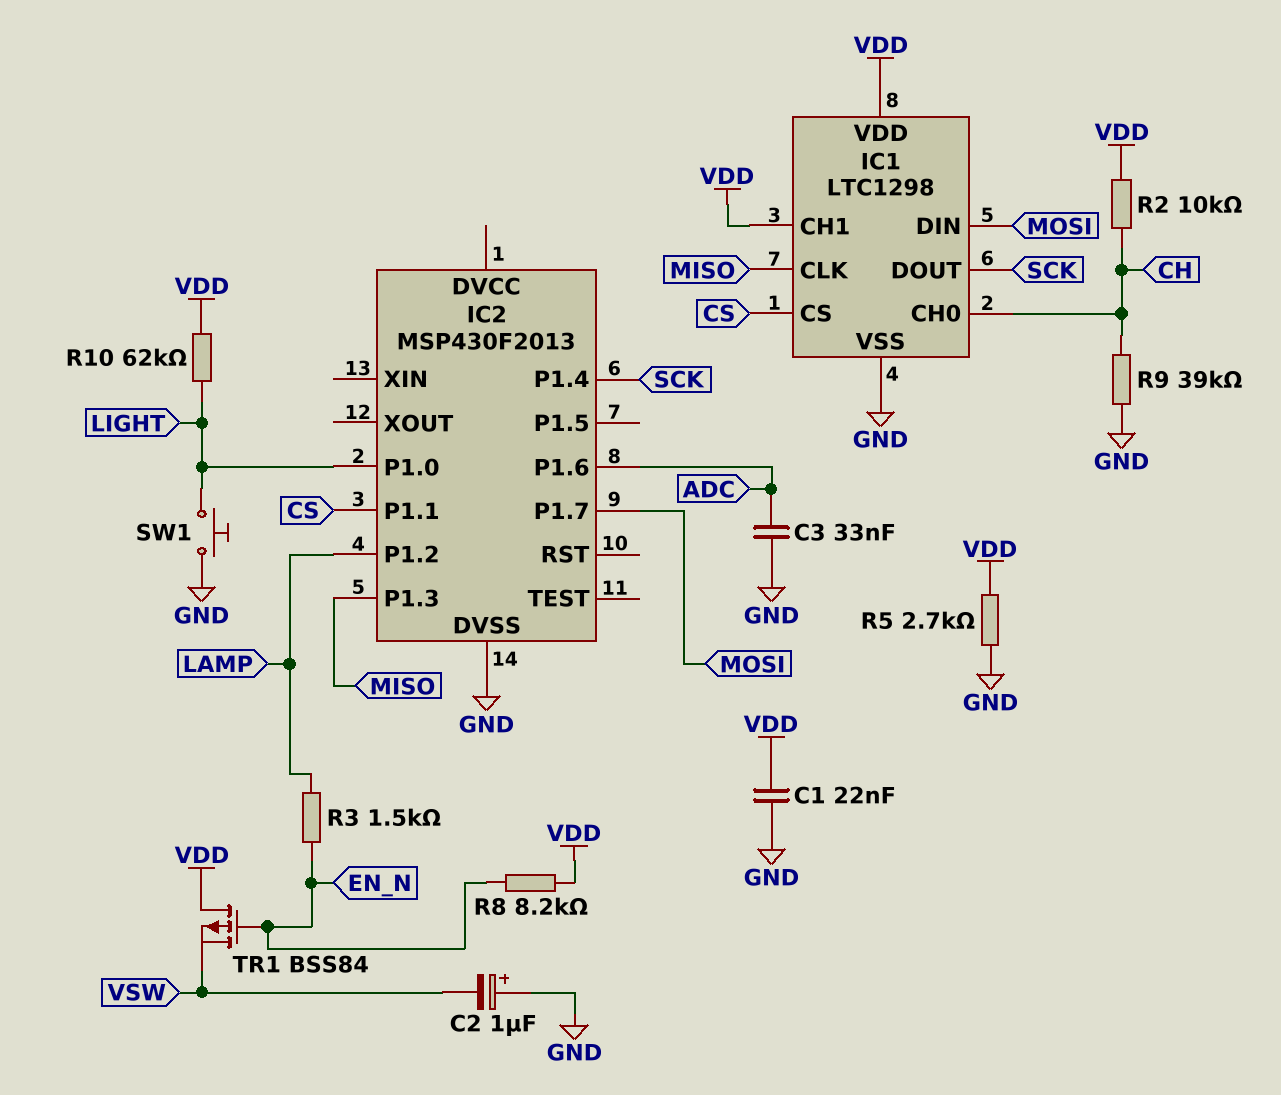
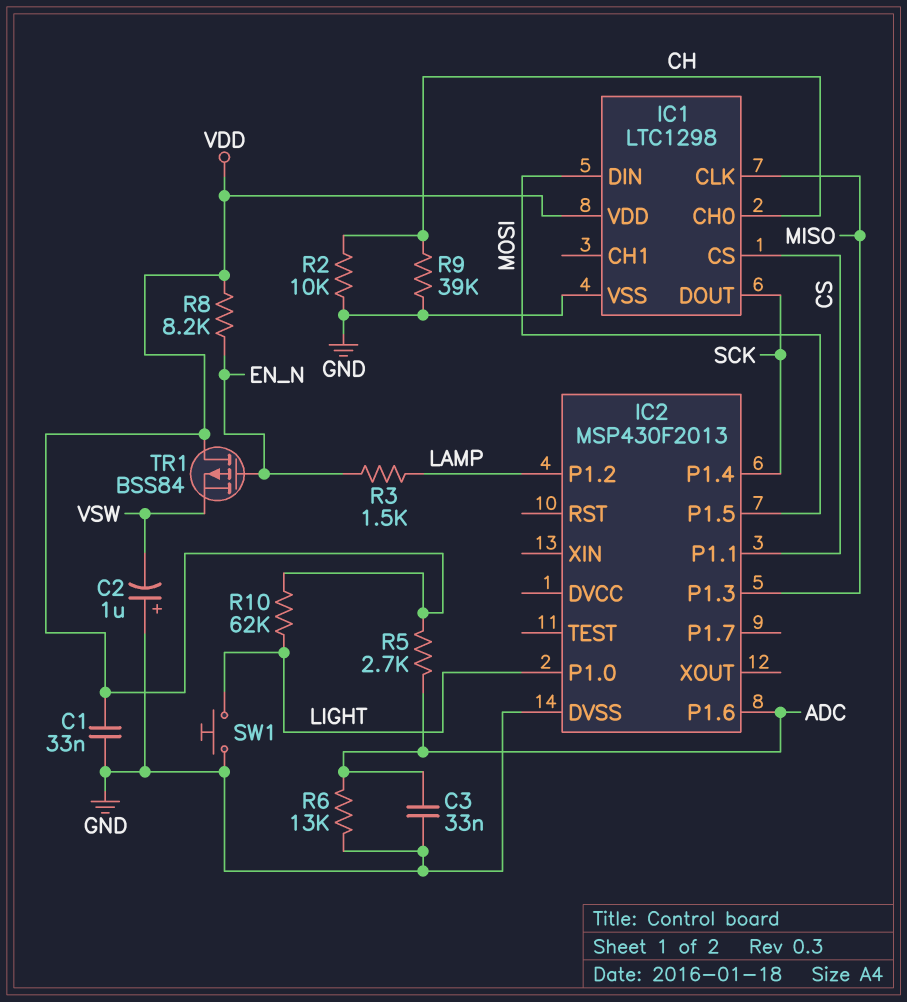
C1: 22nF (GND, VDD) -> 33nF (GND, VDD)
IC1 pin CH1: VDD -> none
IC2 pin P1.5: none -> MOSI
IC2 pin P1.7: MOSI -> none
R2: 10k (CH, VDD) -> 10k (CH, GND)
R5: 2.7k (GND, VDD) -> 2.7k (ADC, VDD)
R6: none -> 13k (ADC, GND)

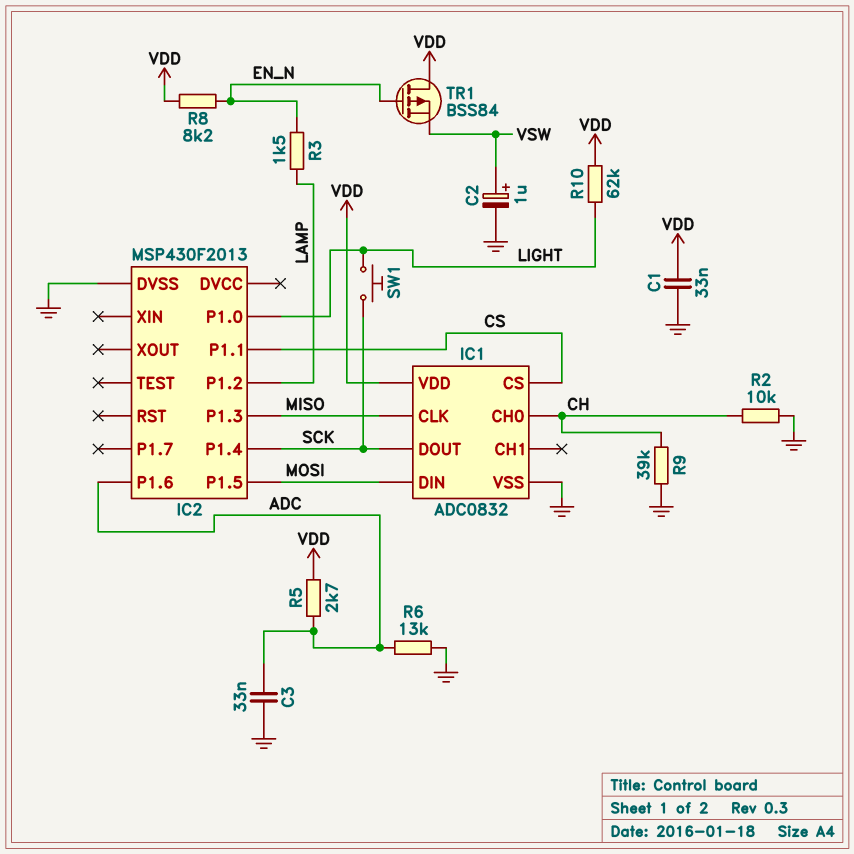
C2: 1uF (plus GND, minus VSW) -> 1uF (plus VSW, minus GND)
IC1: LTC1298 -> ADC0832
SW1: button (GND, LIGHT) -> button (LIGHT, SCK)

